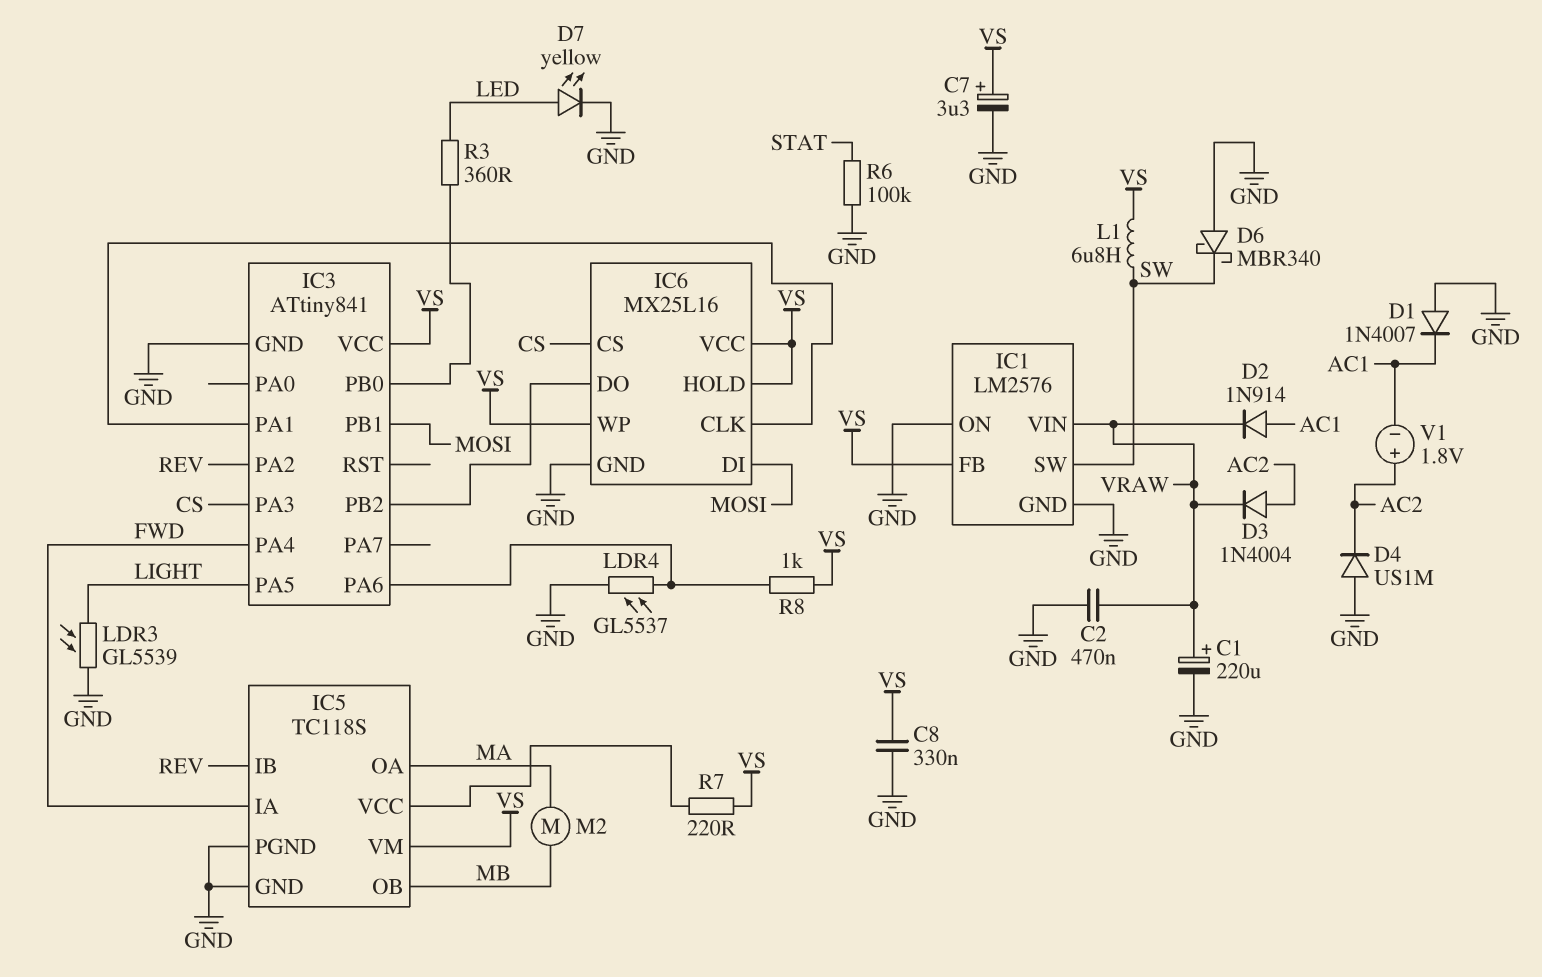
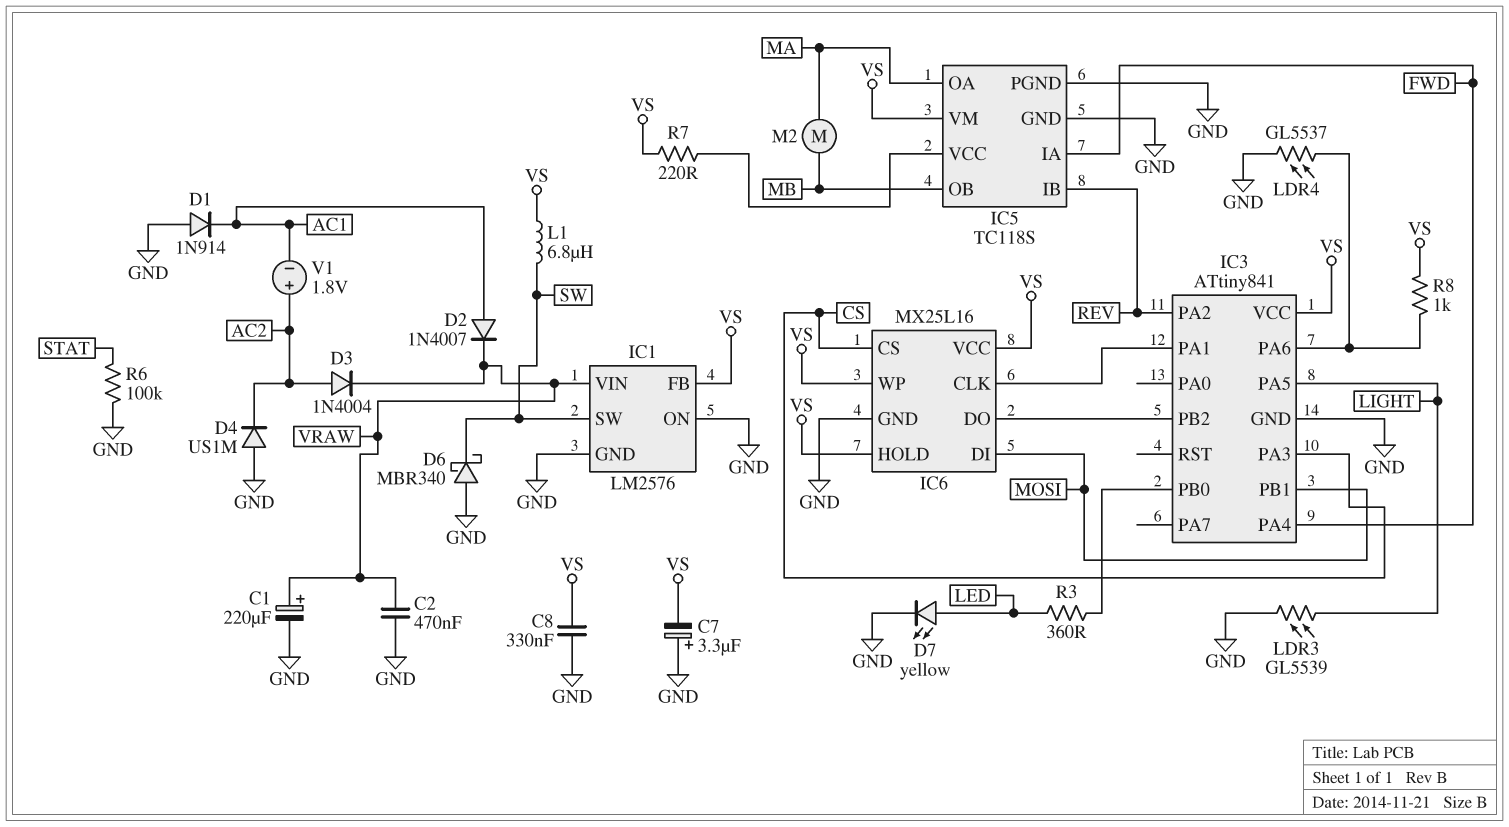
C7: 3.3uF (plus VS, minus GND) -> 3.3uF (plus GND, minus VS)
D1: diode 1N4007 (A GND, K AC1) -> diode 1N914 (A GND, K AC1)
D2: diode 1N914 (A AC1, K VRAW) -> diode 1N4007 (A AC1, K VRAW)

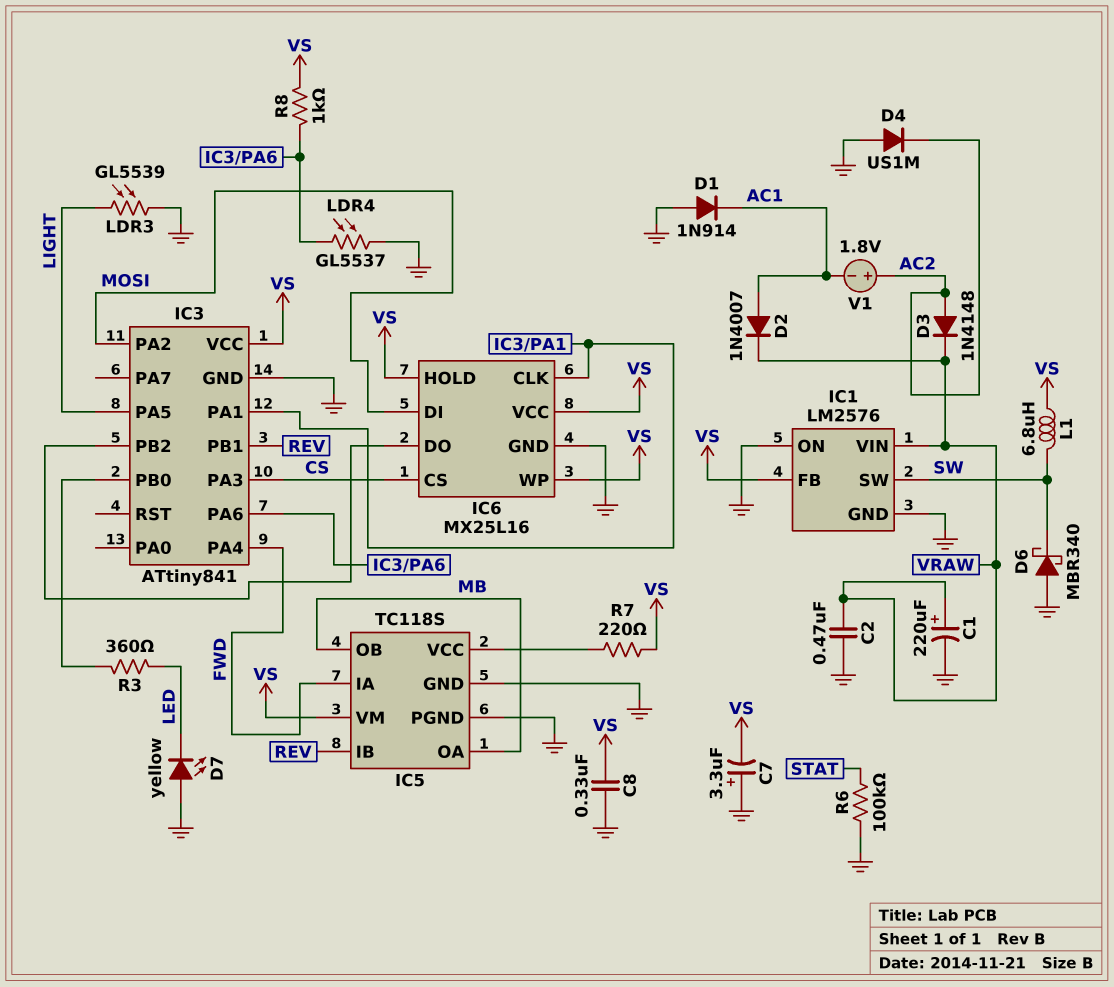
D3: diode 1N4004 (A AC2, K VRAW) -> diode 1N4148 (A AC2, K VRAW)
D7: LED yellow (A LED, K GND) -> LED yellow (A GND, K LED)
IC3 pin PA2: REV -> MOSI
IC3 pin PB1: MOSI -> REV
IC5 pin OA: MA -> MB
M2: motor (MA, MB) -> none

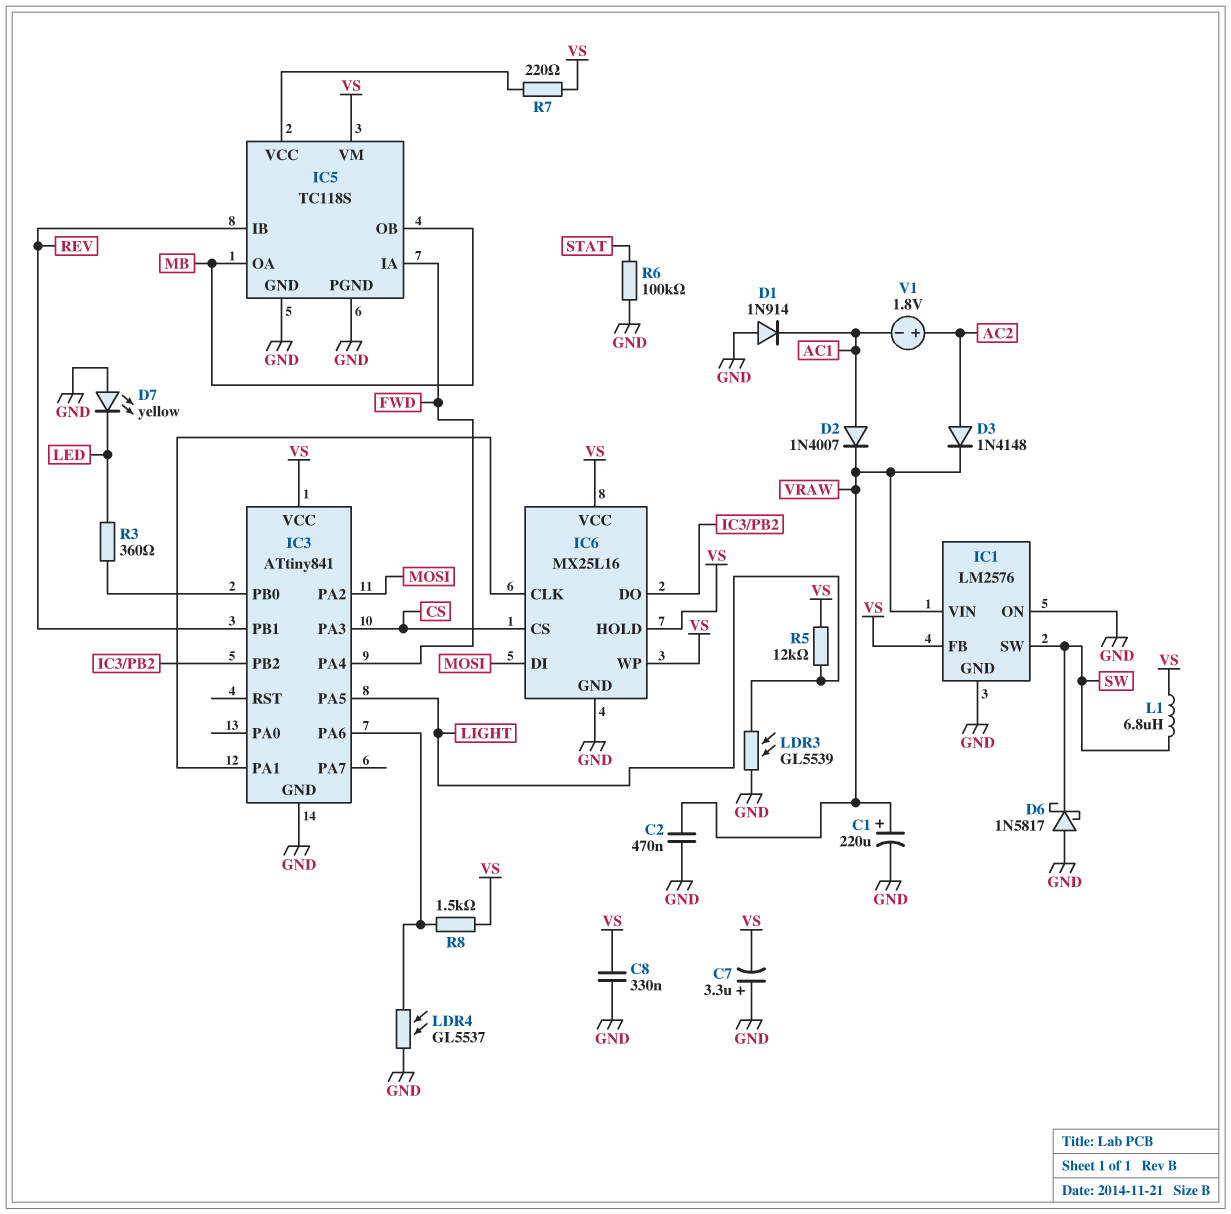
D4: diode US1M (A GND, K AC2) -> none
D6: schottky MBR340 (A GND, K SW) -> schottky 1N5817 (A GND, K SW)
R5: none -> 12k (LIGHT, VS)
R8: 1k (IC3/PA6, VS) -> 1.5k (IC3/PA6, VS)

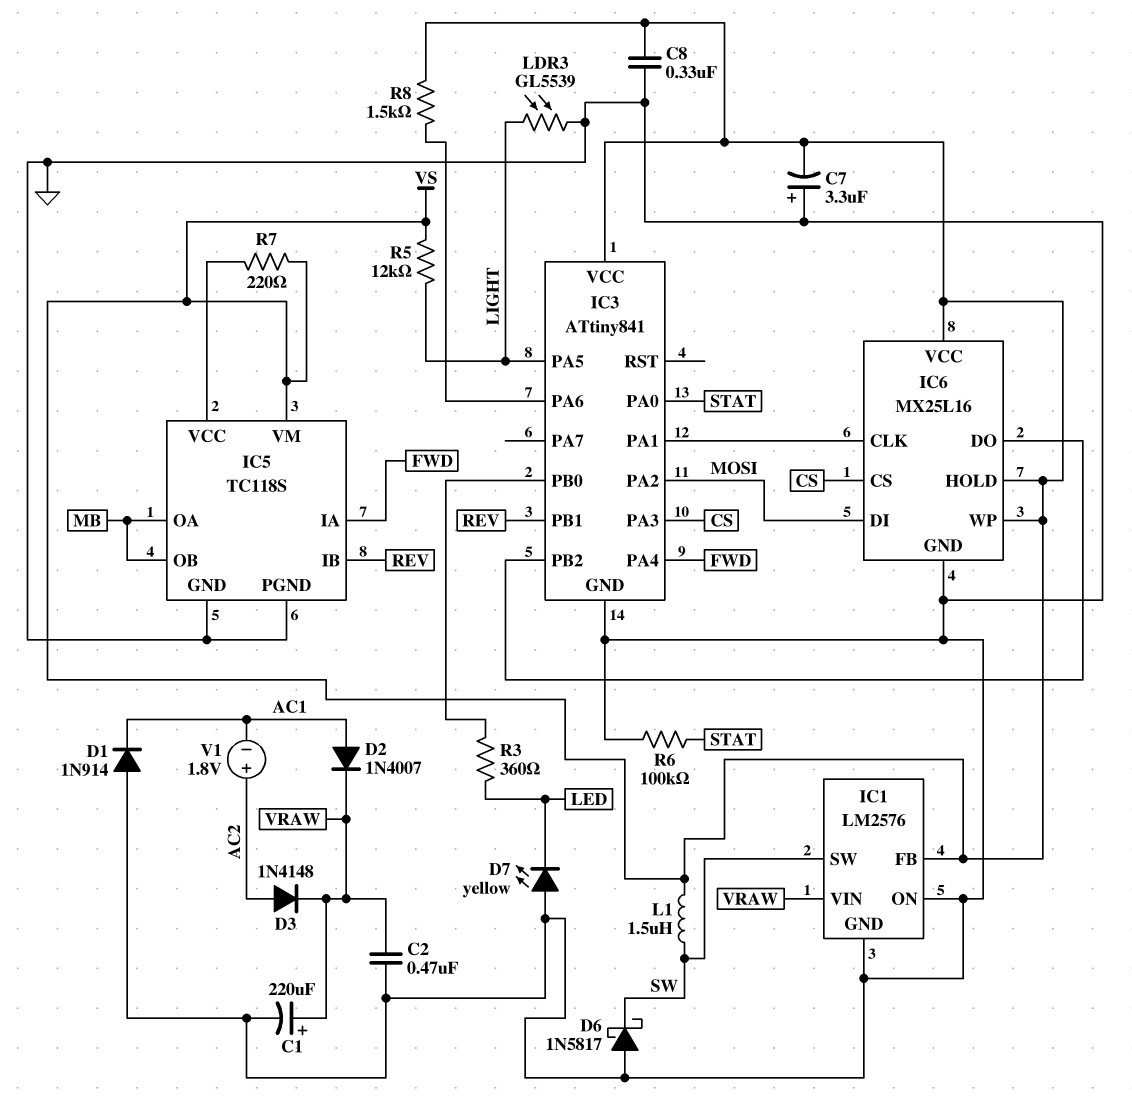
IC3 pin PA0: none -> STAT
L1: 6.8uH (SW, VS) -> 1.5uH (SW, VS)
LDR4: GL5537 (GND, IC3/PA6) -> none

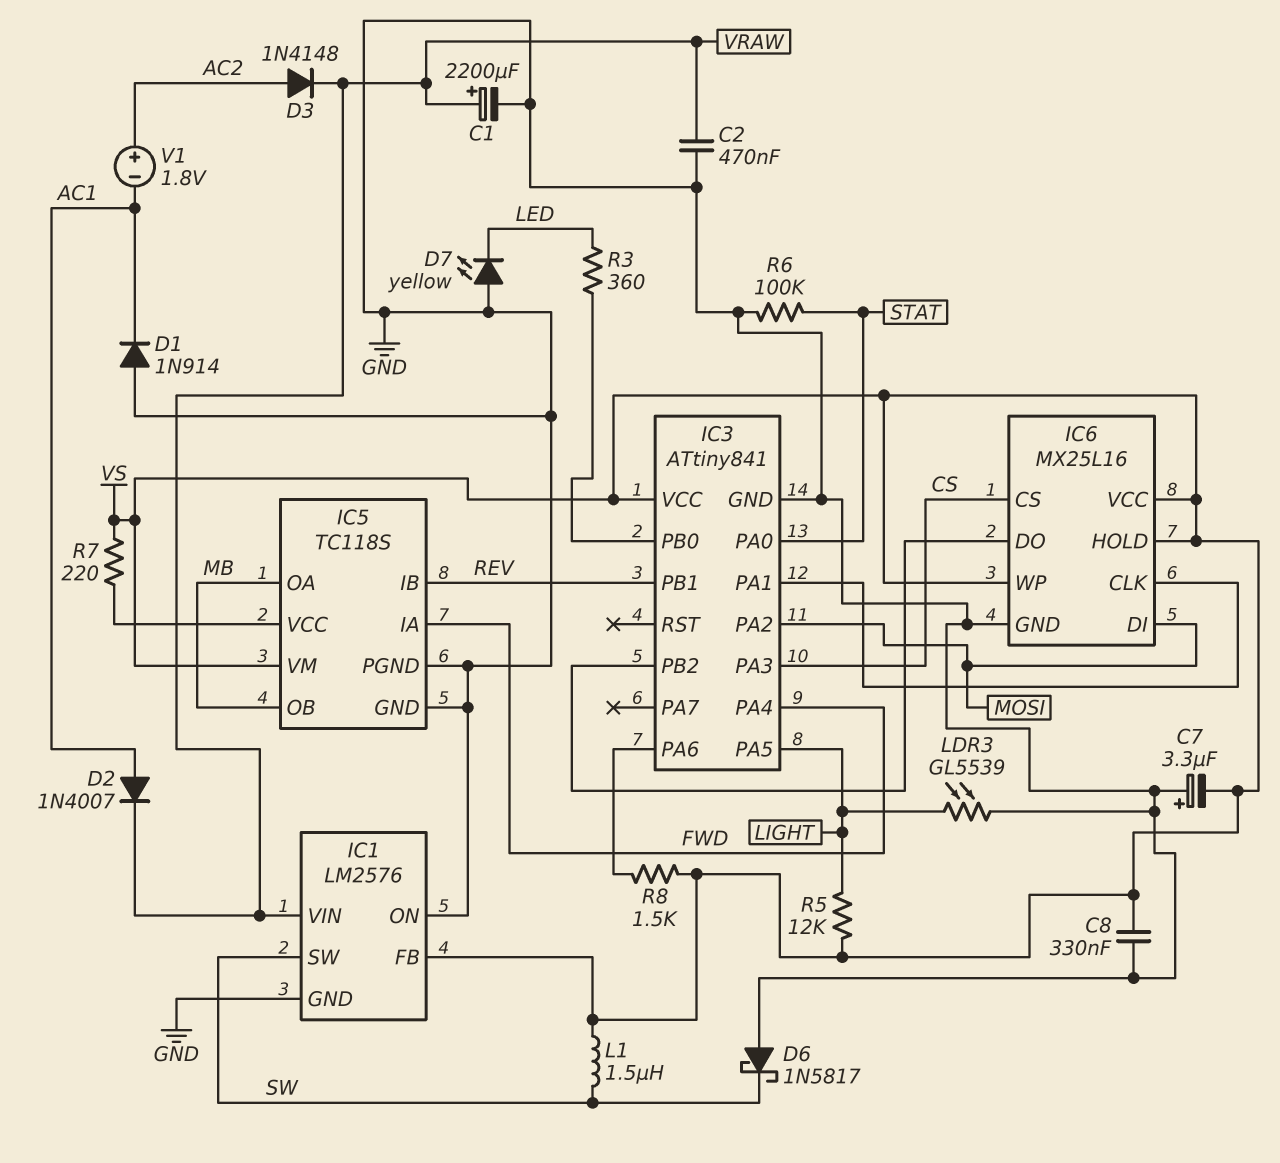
C1: 220uF (plus VRAW, minus GND) -> 2200uF (plus VRAW, minus GND)

